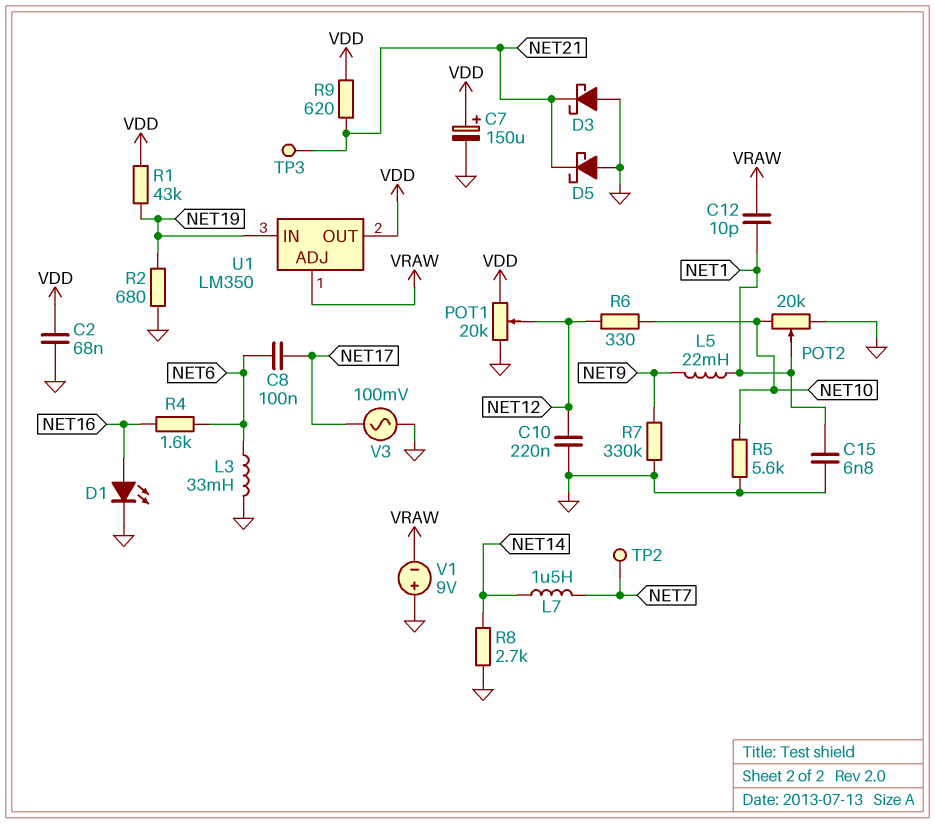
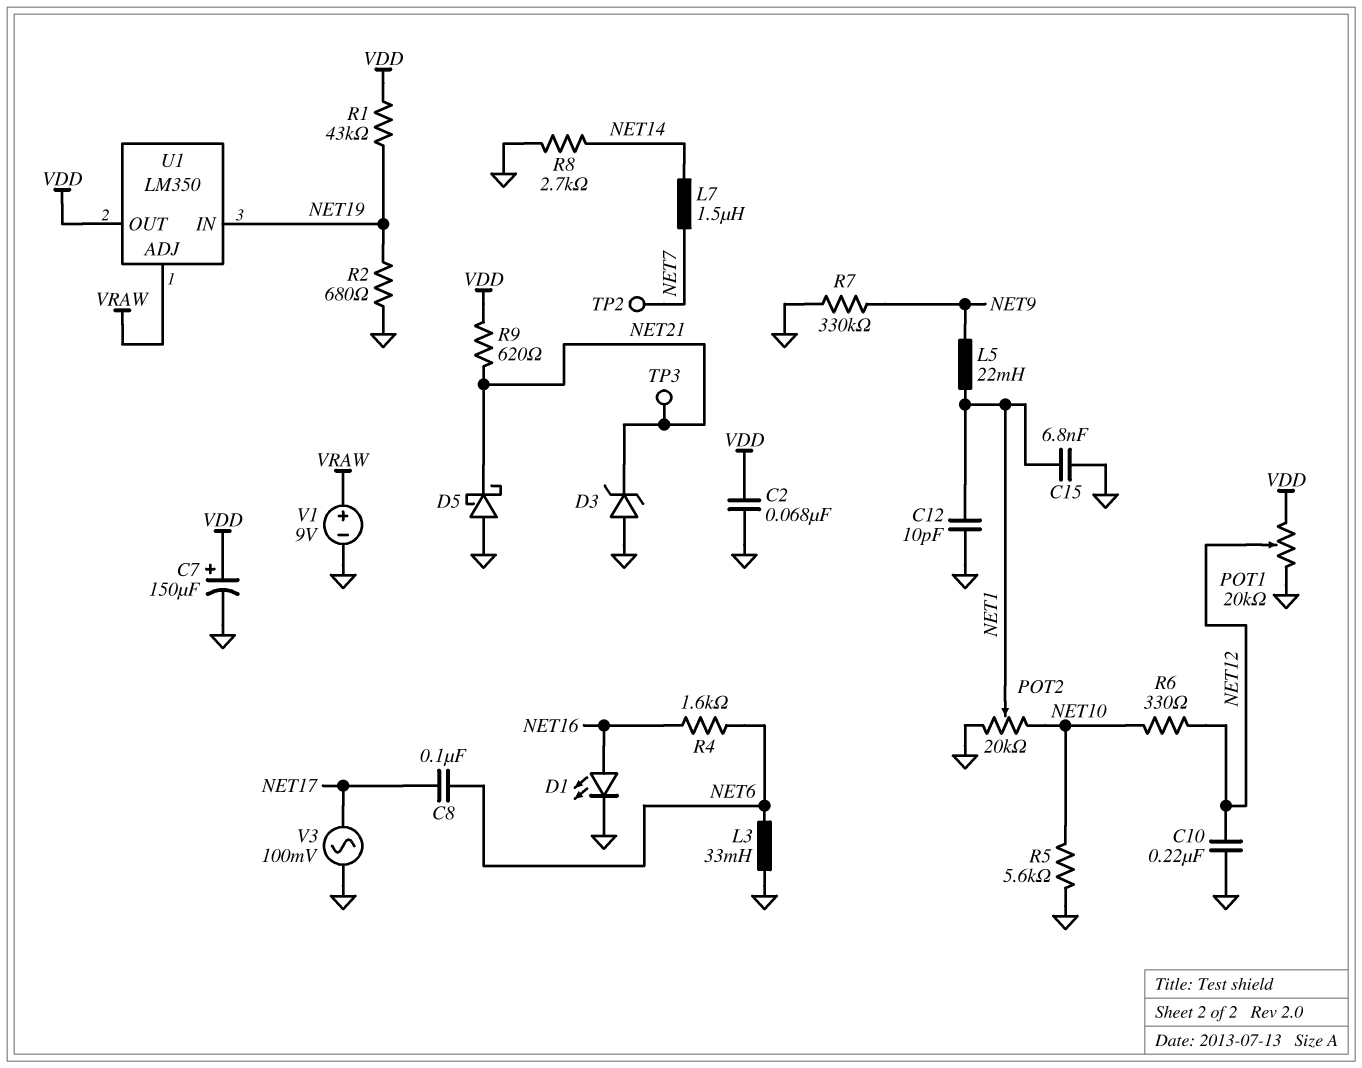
C12: 10pF (NET1, VRAW) -> 10pF (GND, NET1)
D3: schottky (A GND, K NET21) -> zener (A GND, K NET21)
V1: 9V (plus GND, minus VRAW) -> 9V (plus VRAW, minus GND)

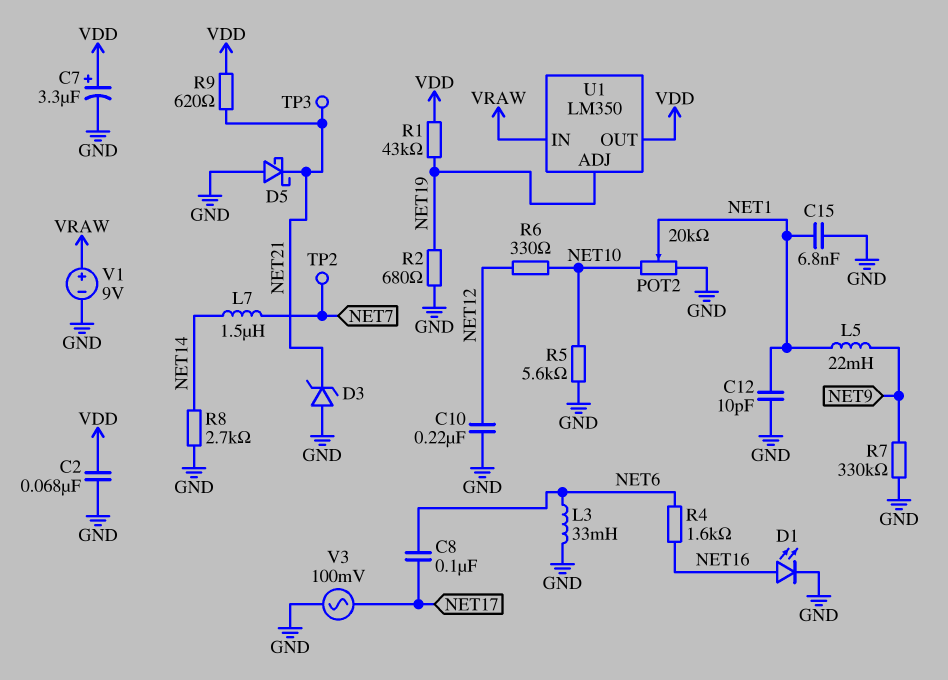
C7: 150uF (plus VDD, minus GND) -> 3.3uF (plus VDD, minus GND)
POT1: 20k (GND, VDD, wiper NET12) -> none
U1 pin ADJ: VRAW -> NET19
U1 pin IN: NET19 -> VRAW

